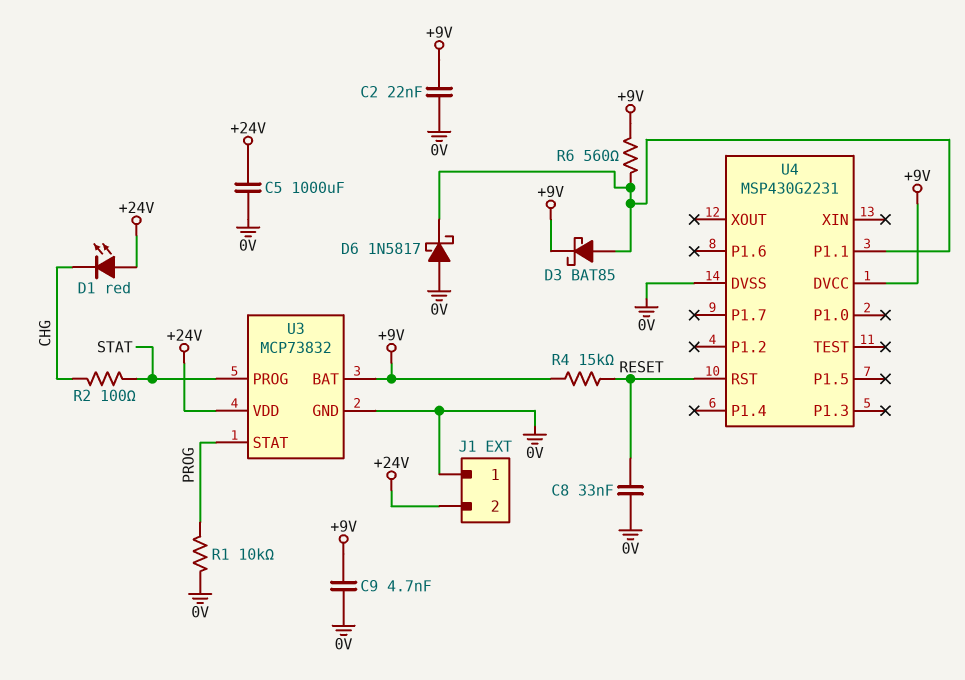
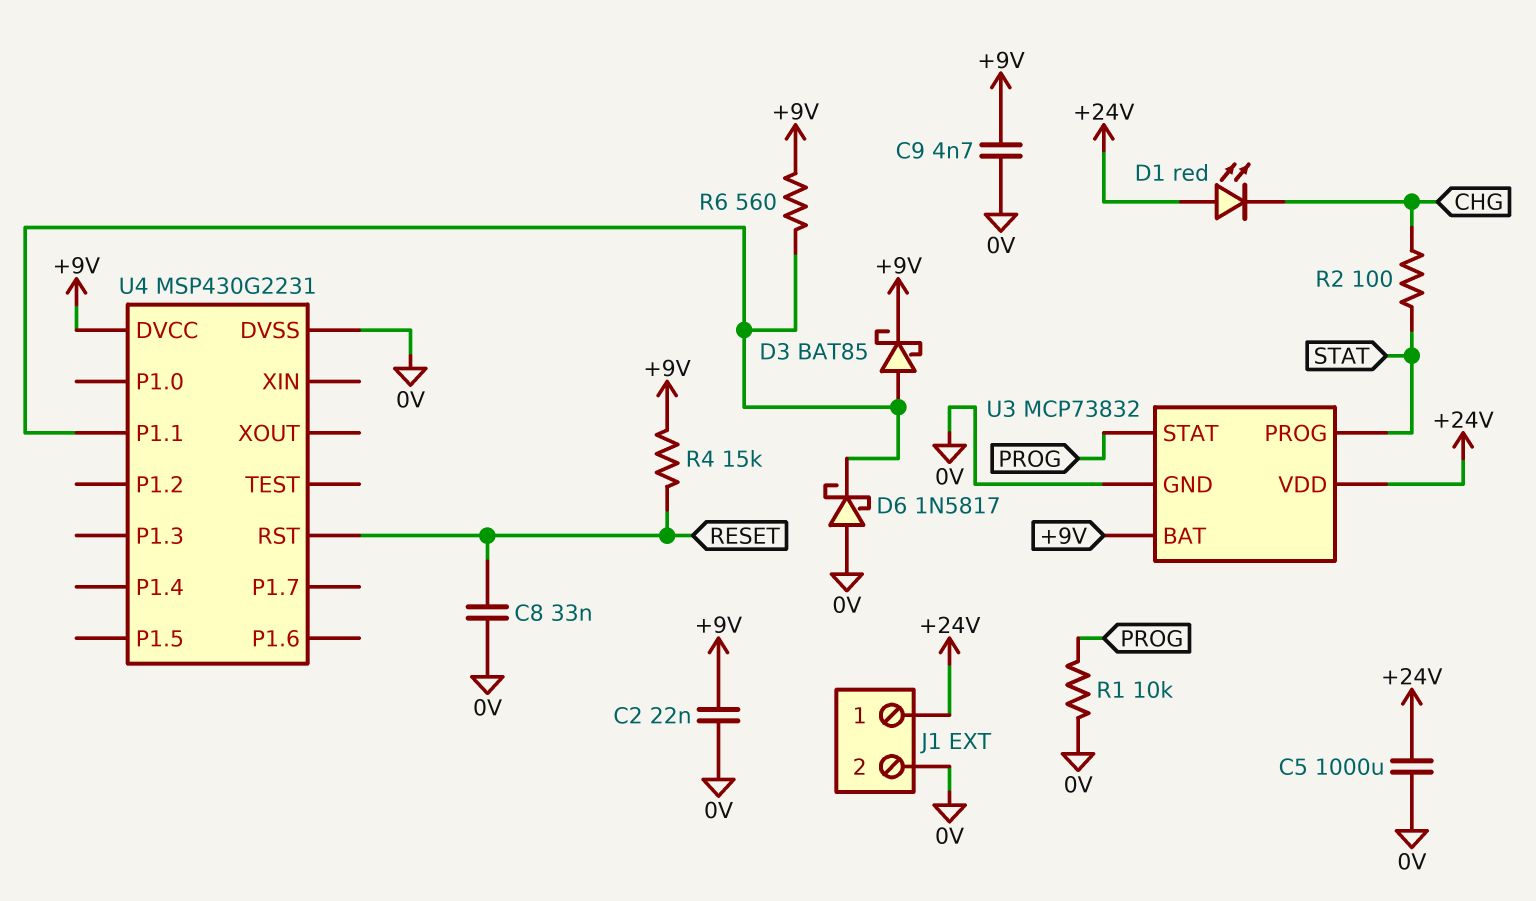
J1 pin 1: 0V -> +24V
J1 pin 2: +24V -> 0V

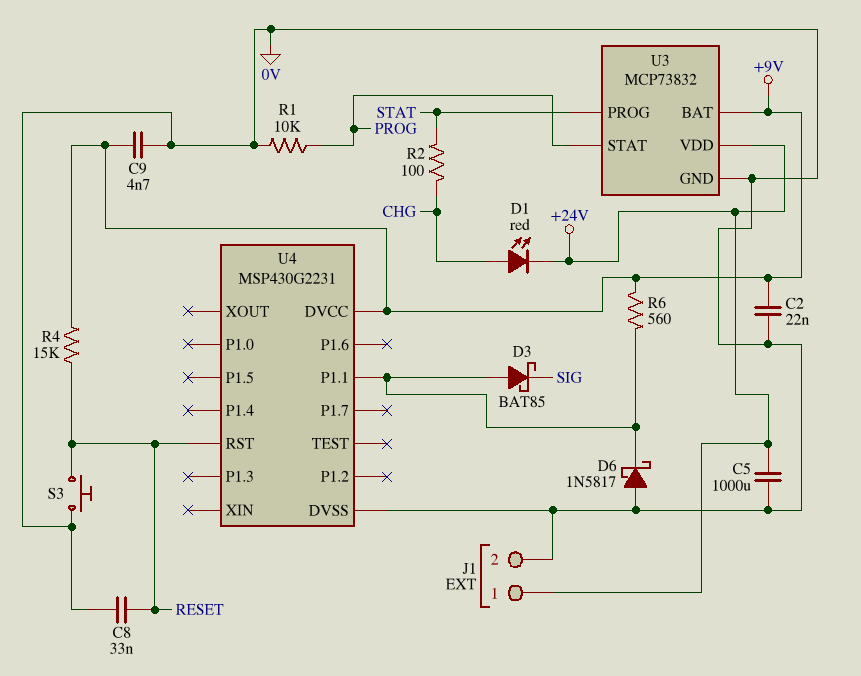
D1: LED red (A +24V, K CHG) -> LED red (A CHG, K +24V)
D3: schottky BAT85 (A U4/P1.1, K +9V) -> schottky BAT85 (A U4/P1.1, K SIG)
S3: none -> button (0V, RESET)

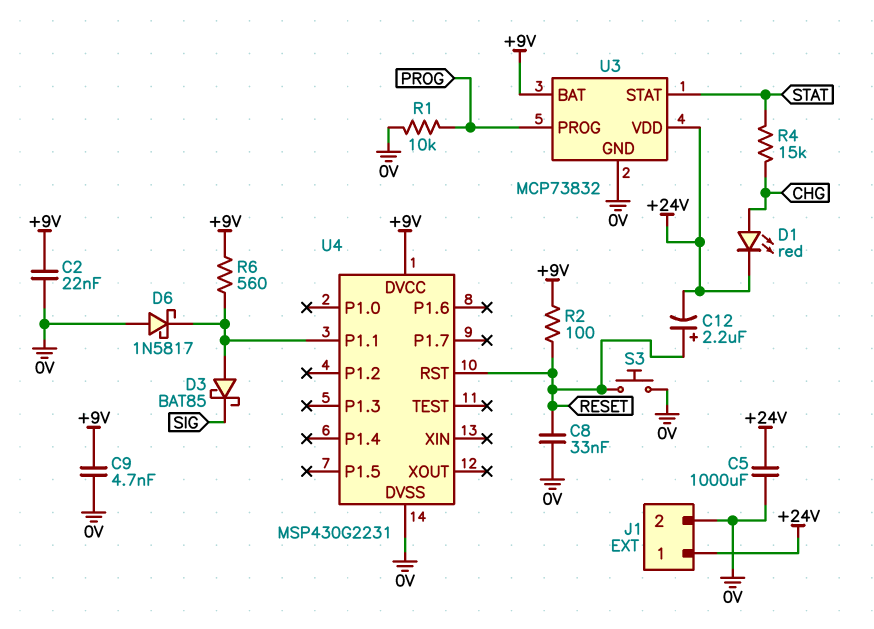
C12: none -> 2.2uF (plus RESET, minus +24V)
R2: 100 (CHG, STAT) -> 100 (+9V, RESET)
R4: 15k (+9V, RESET) -> 15k (CHG, STAT)
U3 pin PROG: STAT -> PROG
U3 pin STAT: PROG -> STAT

